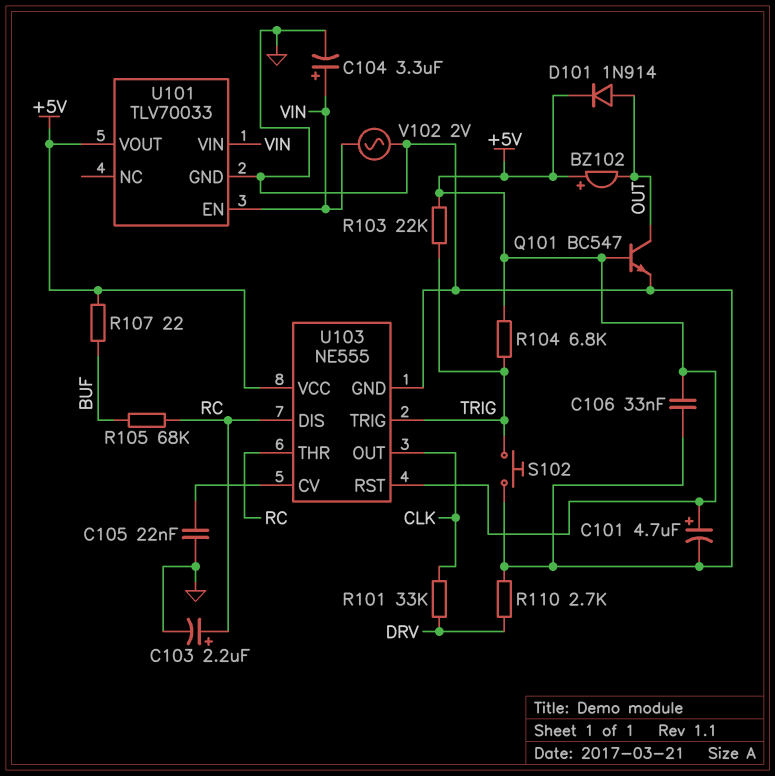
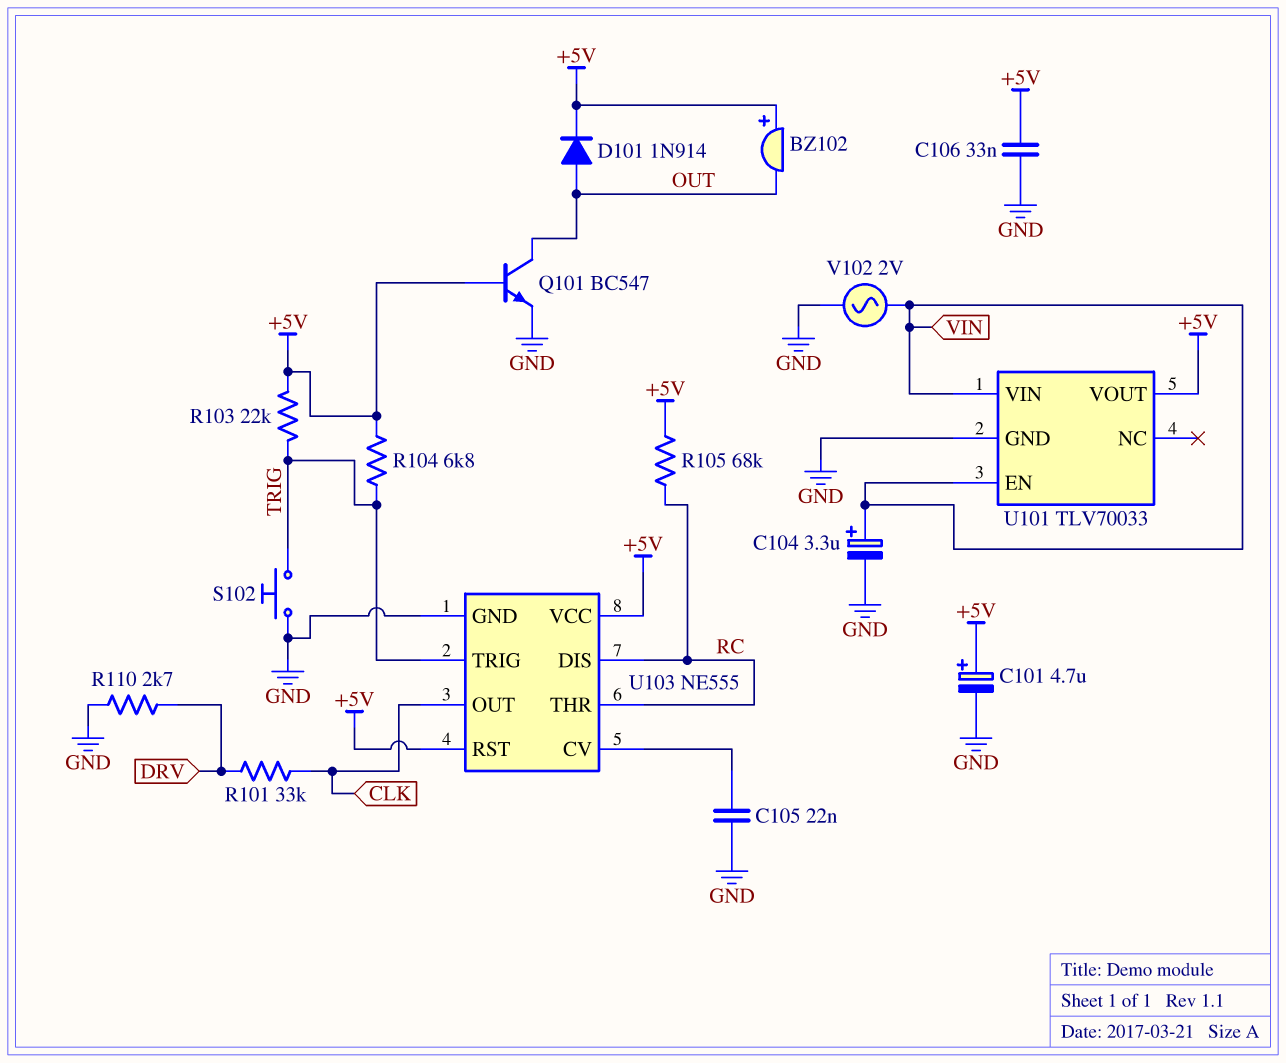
C103: 2.2uF (plus RC, minus GND) -> none
R105: 68k (BUF, RC) -> 68k (+5V, RC)
R107: 22 (+5V, BUF) -> none

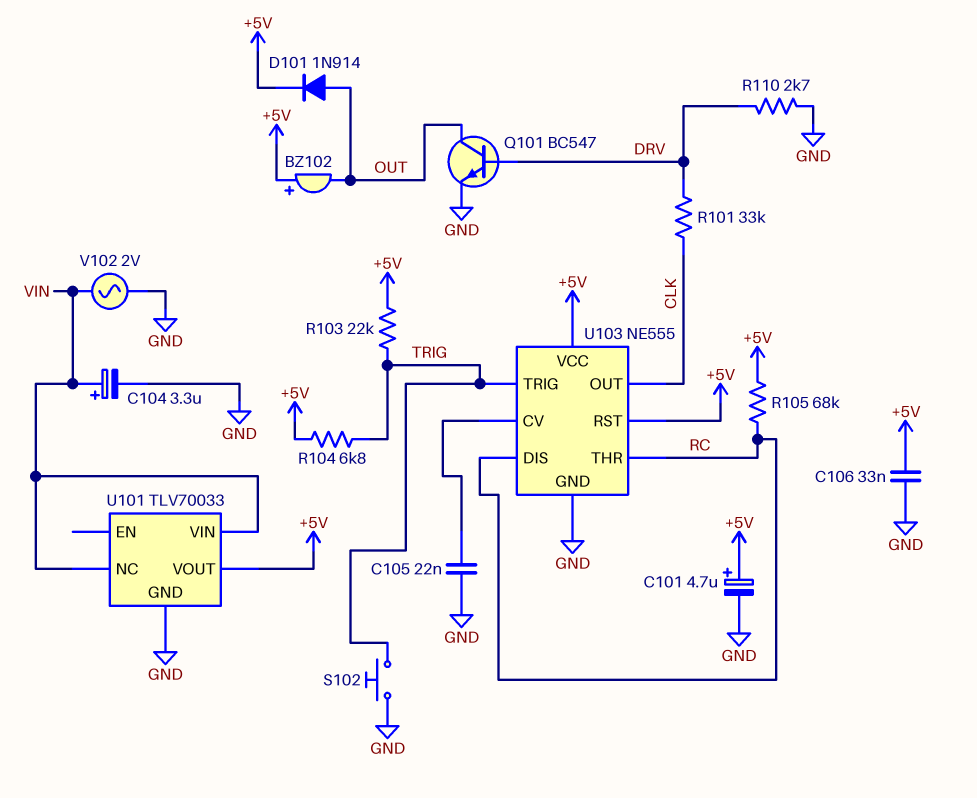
Q101: NPN BC547 (B +5V, C OUT, E GND) -> NPN BC547 (B DRV, C OUT, E GND)
U101 pin EN: VIN -> none
U101 pin NC: none -> VIN

